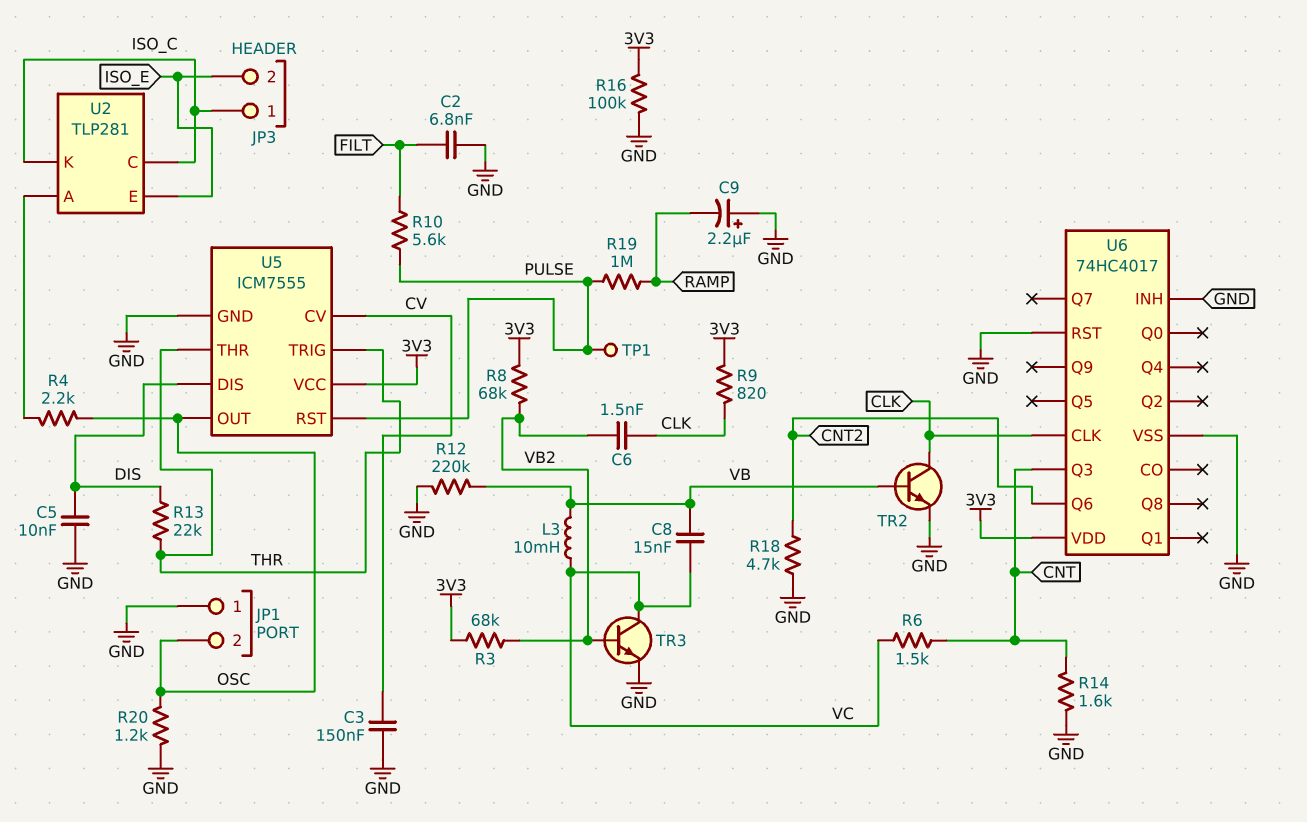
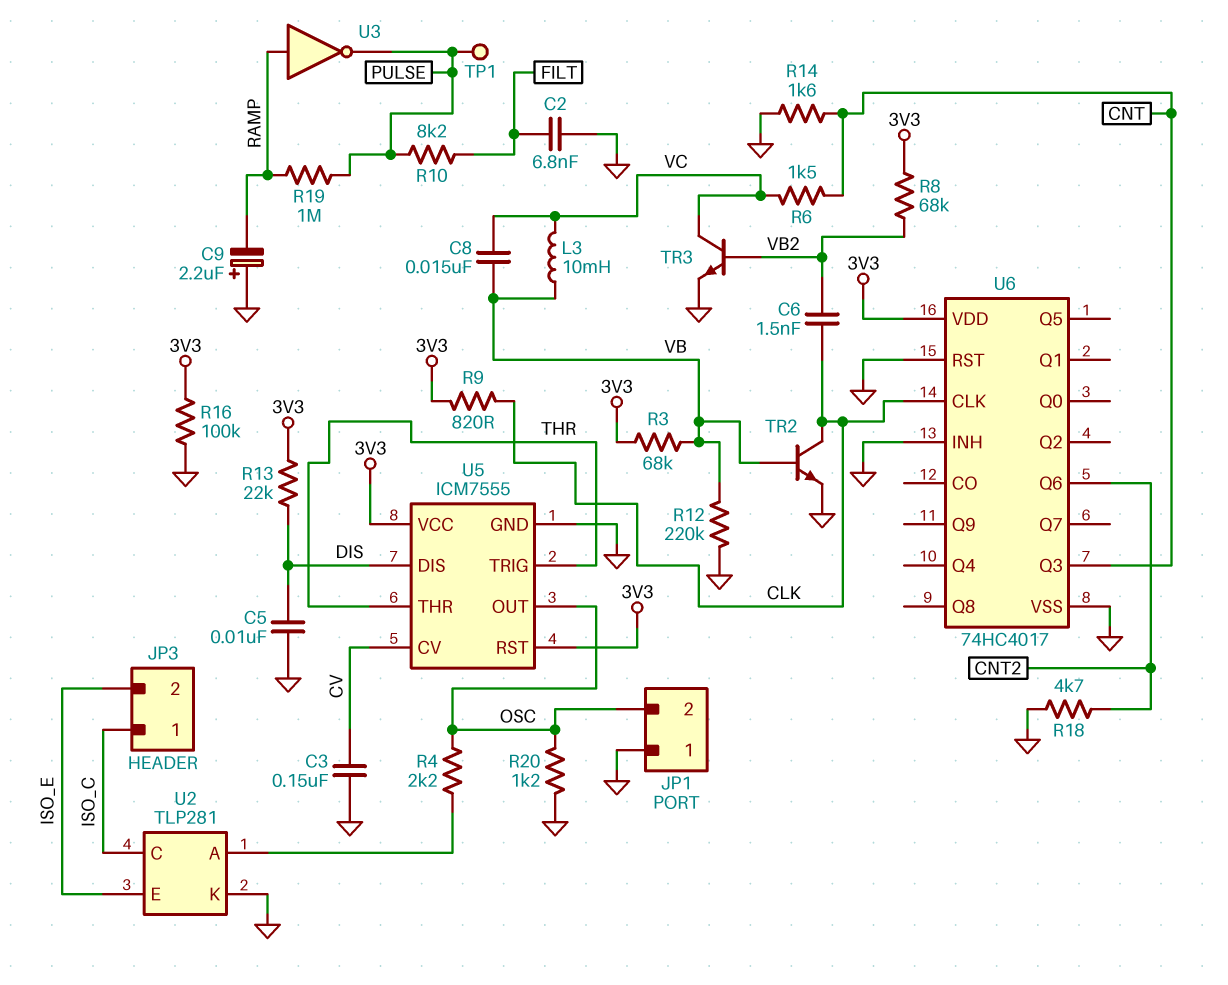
R3: 68k (3V3, VB2) -> 68k (3V3, VB)
R10: 5.6k (FILT, PULSE) -> 8.2k (FILT, PULSE)
R13: 22k (DIS, THR) -> 22k (3V3, DIS)
U2 pin K: ISO_C -> GND
U3: none -> NOT (in RAMP, out PULSE)
U5 pin RST: PULSE -> 3V3

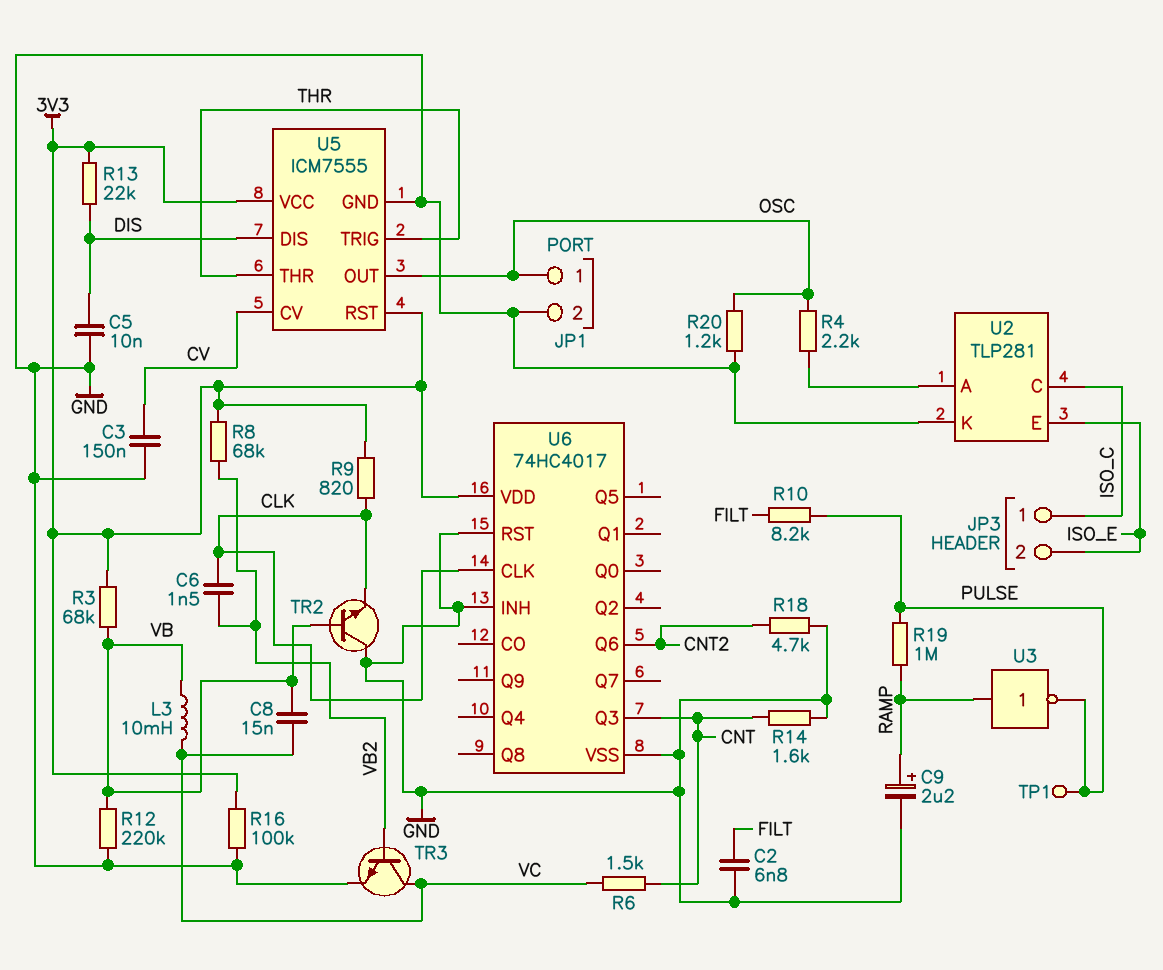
C9: 2.2uF (plus GND, minus RAMP) -> 2.2uF (plus RAMP, minus GND)
JP1 pin 1: GND -> OSC
JP1 pin 2: OSC -> GND
TR2: NPN (B VB, C CLK, E GND) -> NPN (B VB, C GND, E CLK)

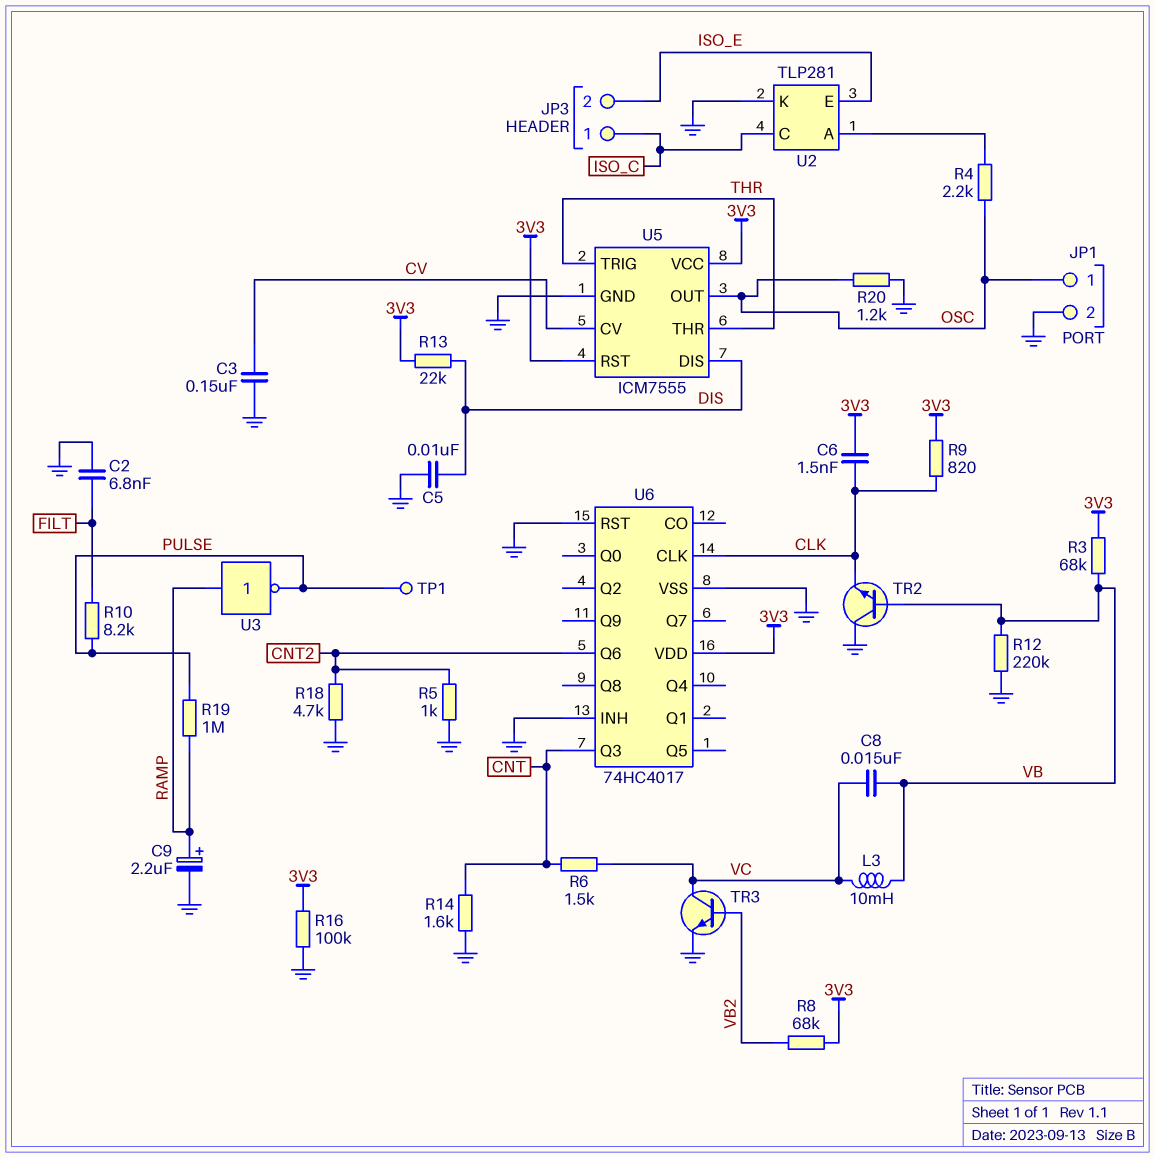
C6: 1.5nF (CLK, VB2) -> 1.5nF (3V3, CLK)
R5: none -> 1k (CNT2, GND)

